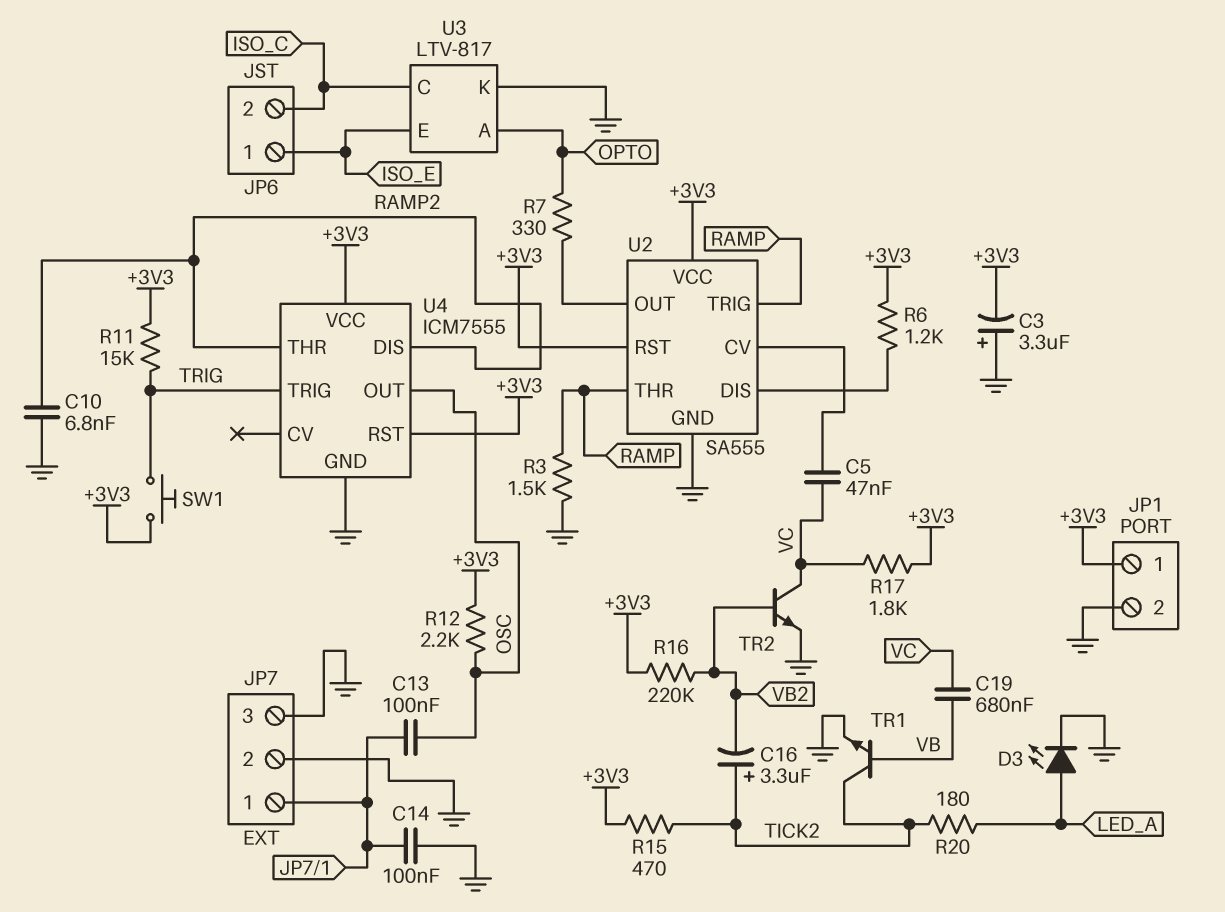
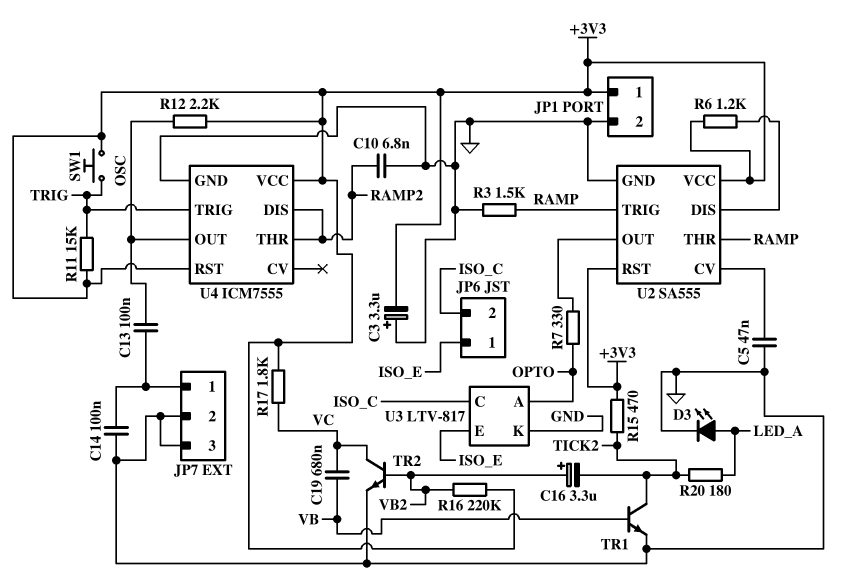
C5: 47nF (U2/CV, VC) -> 47nF (GND, U2/CV)
C16: 3.3uF (plus TICK2, minus VB2) -> 3.3uF (plus VB2, minus TICK2)

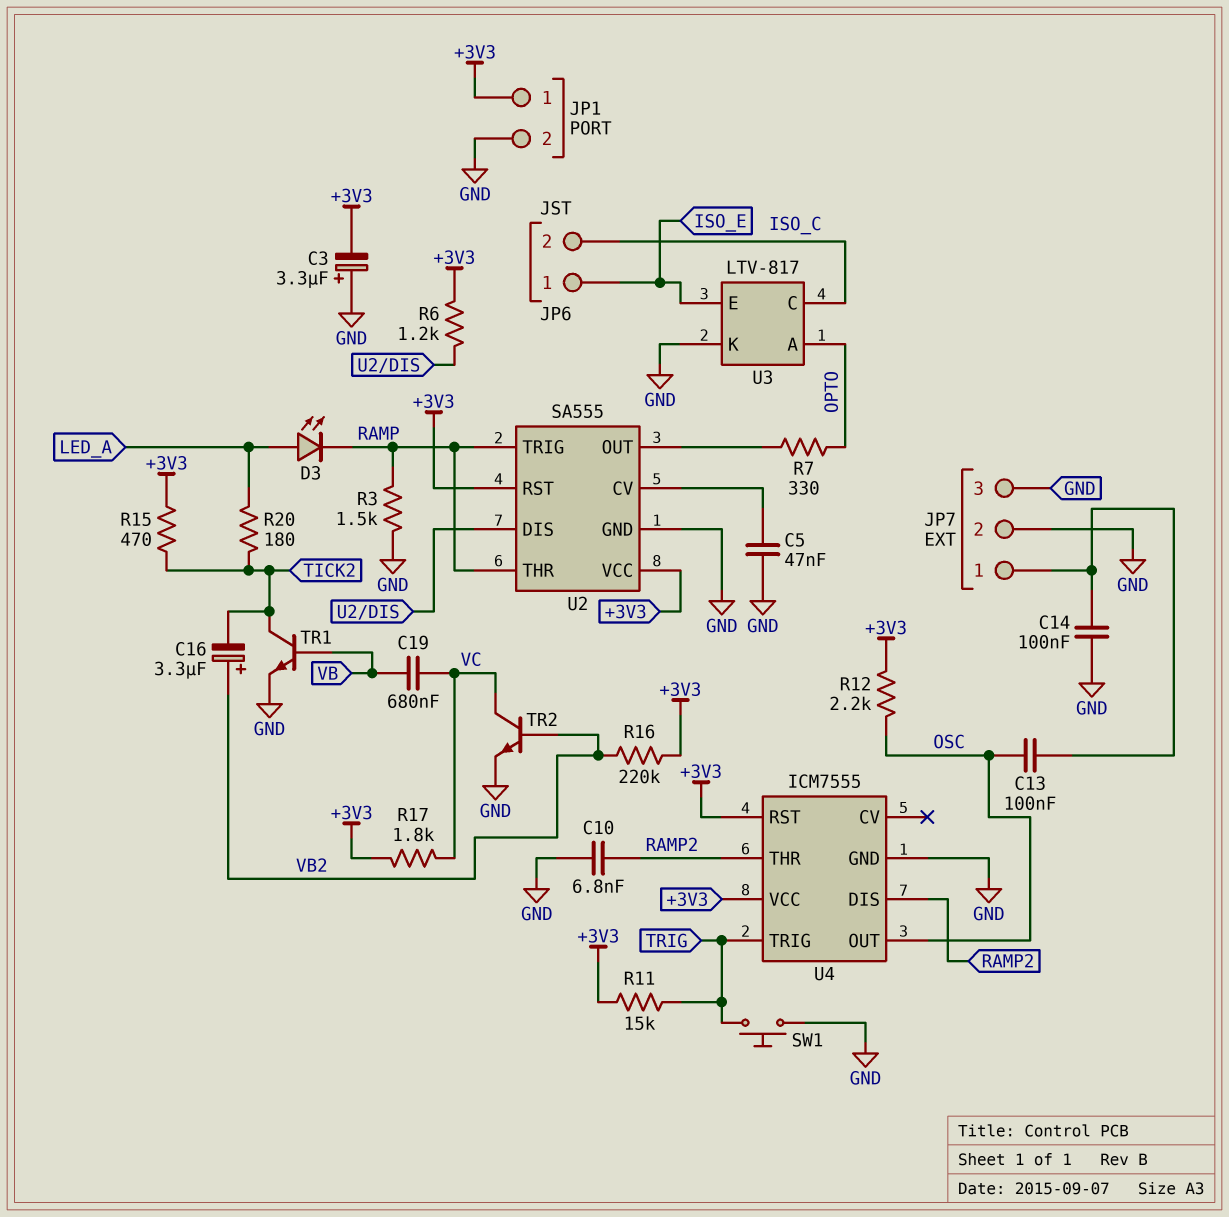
D3: LED (A LED_A, K GND) -> LED (A LED_A, K RAMP)
SW1: button (+3V3, TRIG) -> button (GND, TRIG)

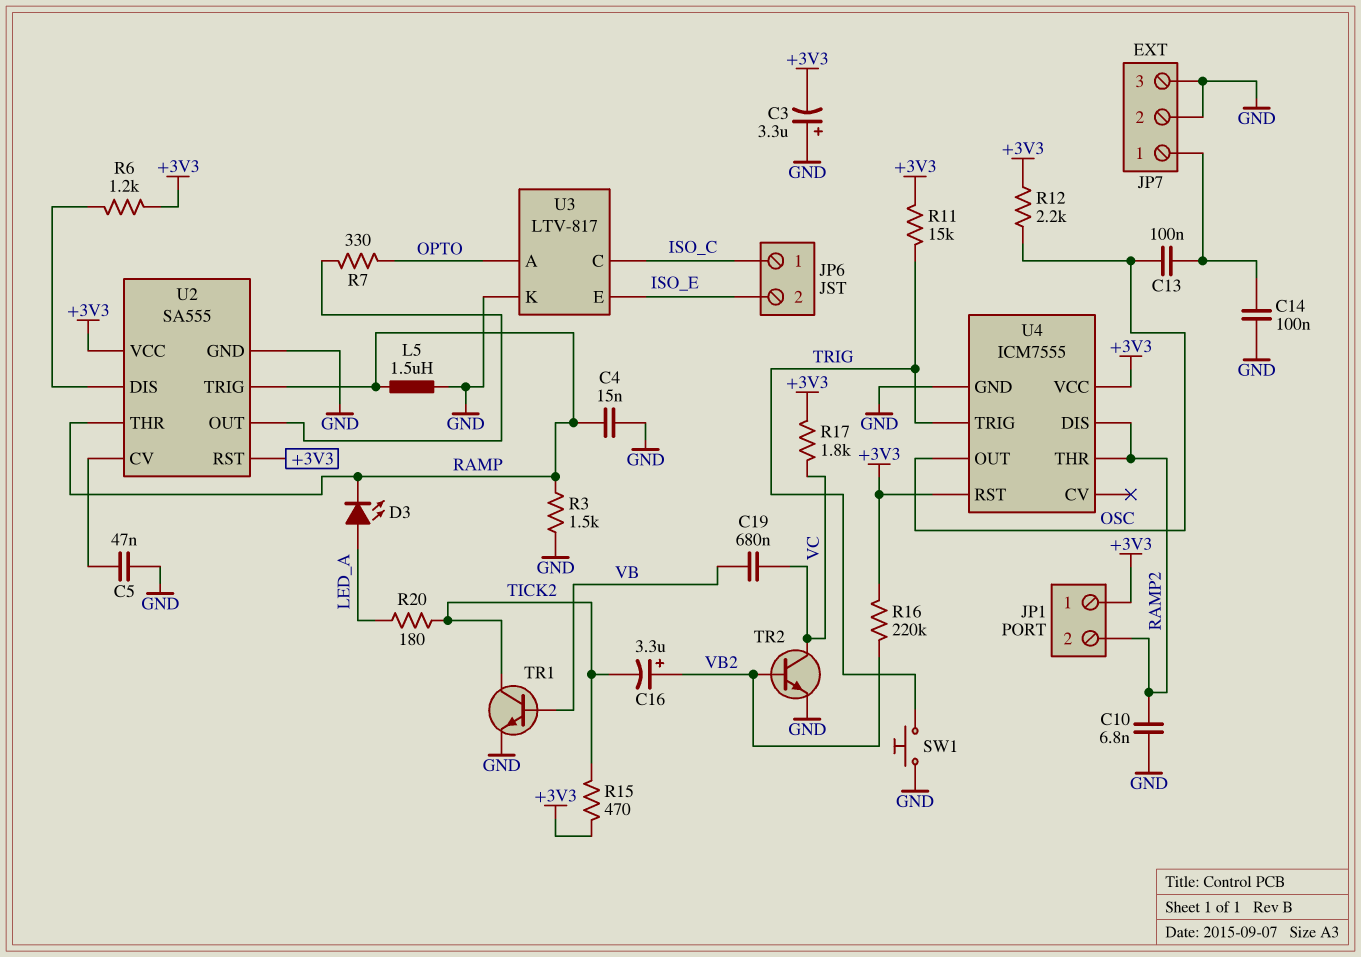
C4: none -> 15nF (GND, RAMP)
JP1 pin 2: GND -> RAMP2
JP6 pin 1: ISO_E -> ISO_C
JP6 pin 2: ISO_C -> ISO_E
L5: none -> 1.5uH (GND, RAMP)

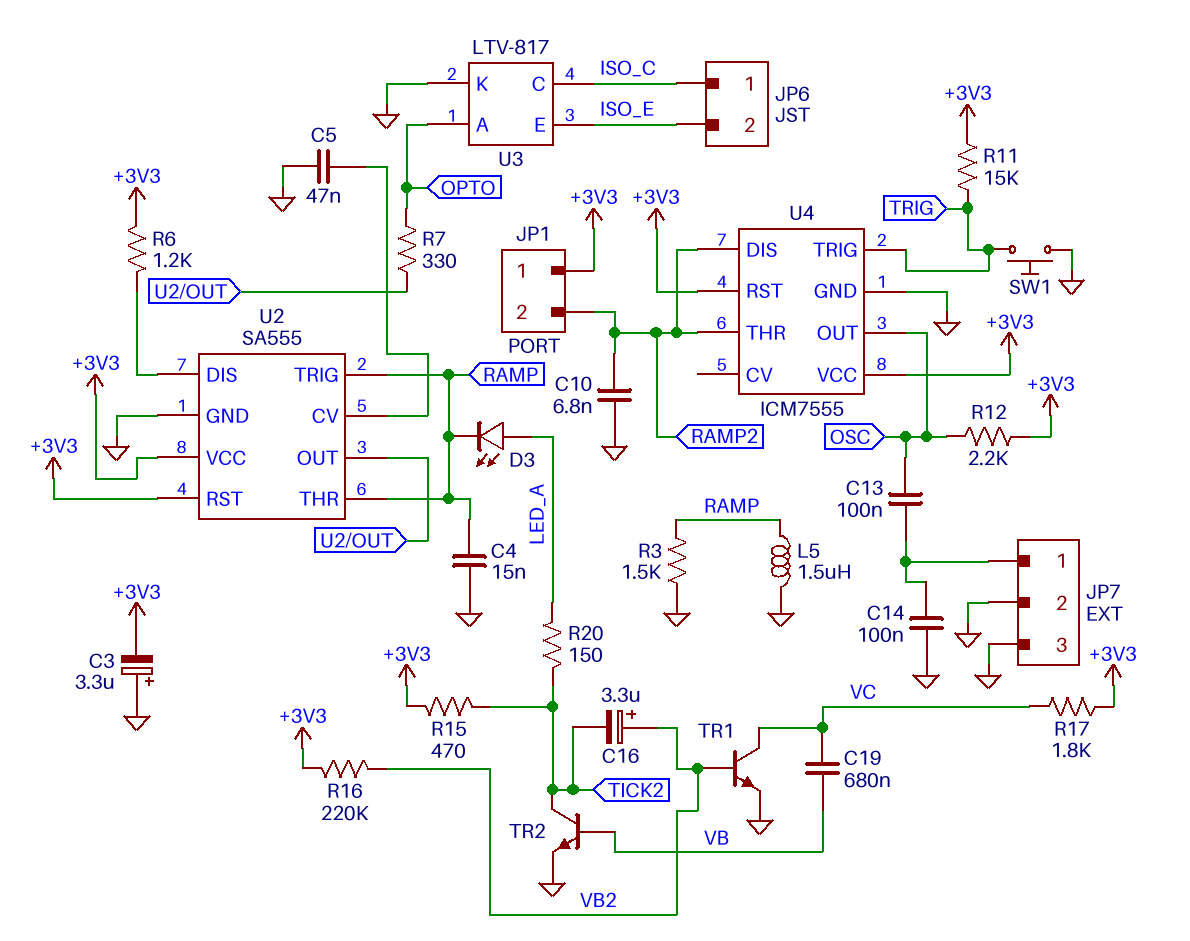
R20: 180 (LED_A, TICK2) -> 150 (LED_A, TICK2)
TR1: NPN (B VB, C TICK2, E GND) -> NPN (B VB2, C VC, E GND)
TR2: NPN (B VB2, C VC, E GND) -> NPN (B VB, C TICK2, E GND)

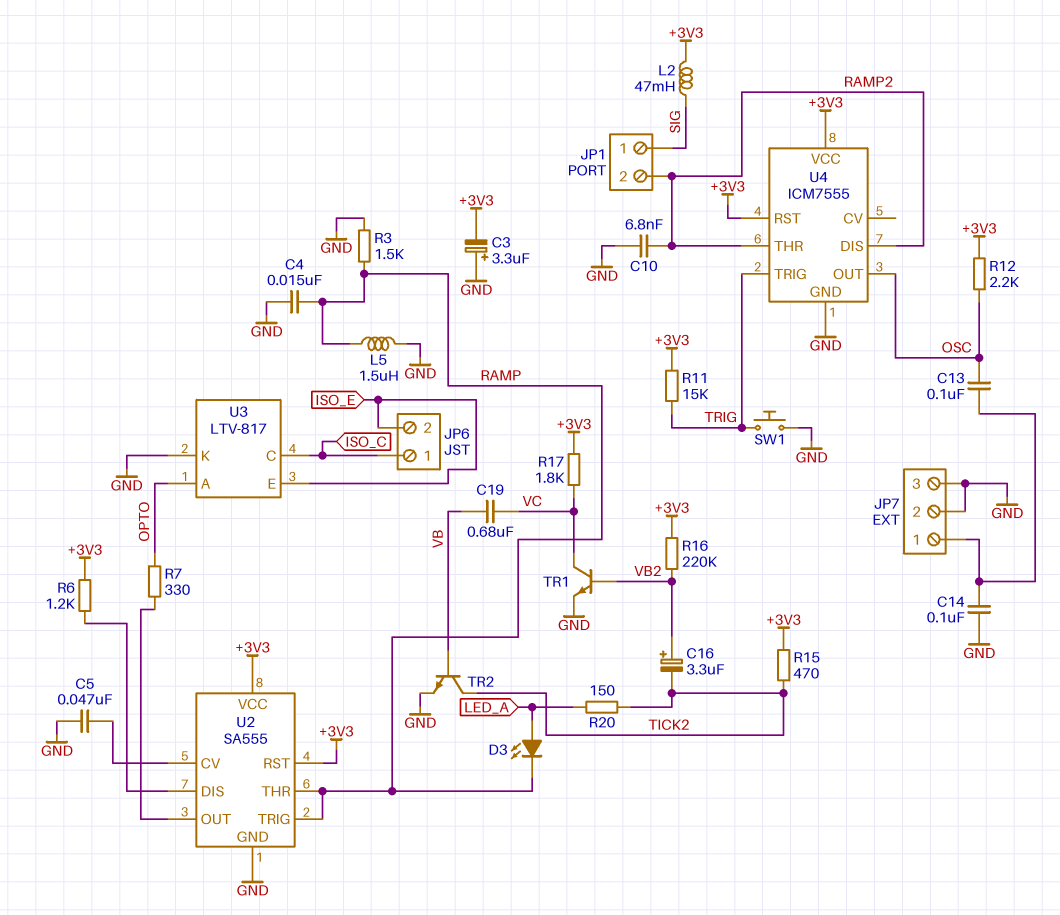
JP1 pin 1: +3V3 -> SIG
L2: none -> 47mH (+3V3, SIG)

